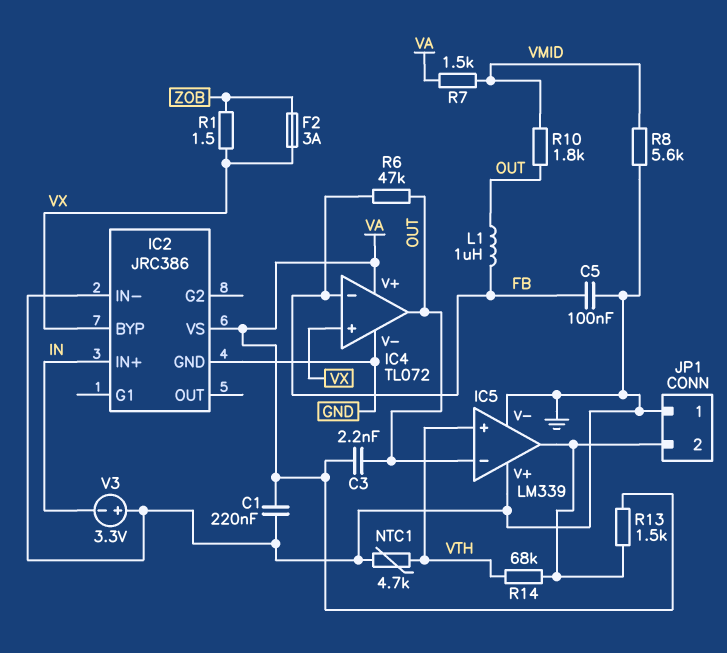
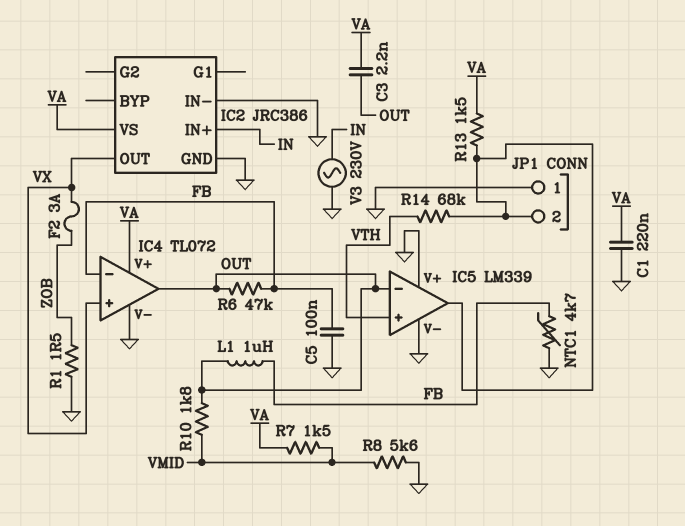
IC2 pin BYP: VX -> none
IC2 pin OUT: none -> VX
NTC1: 4.7k (GND, VTH) -> 4.7k (FB, GND)
R1: 1.5 (VX, ZOB) -> 1.5 (GND, ZOB)
V3: 3.3V (plus GND, minus IN) -> AC 230V (GND, IN)

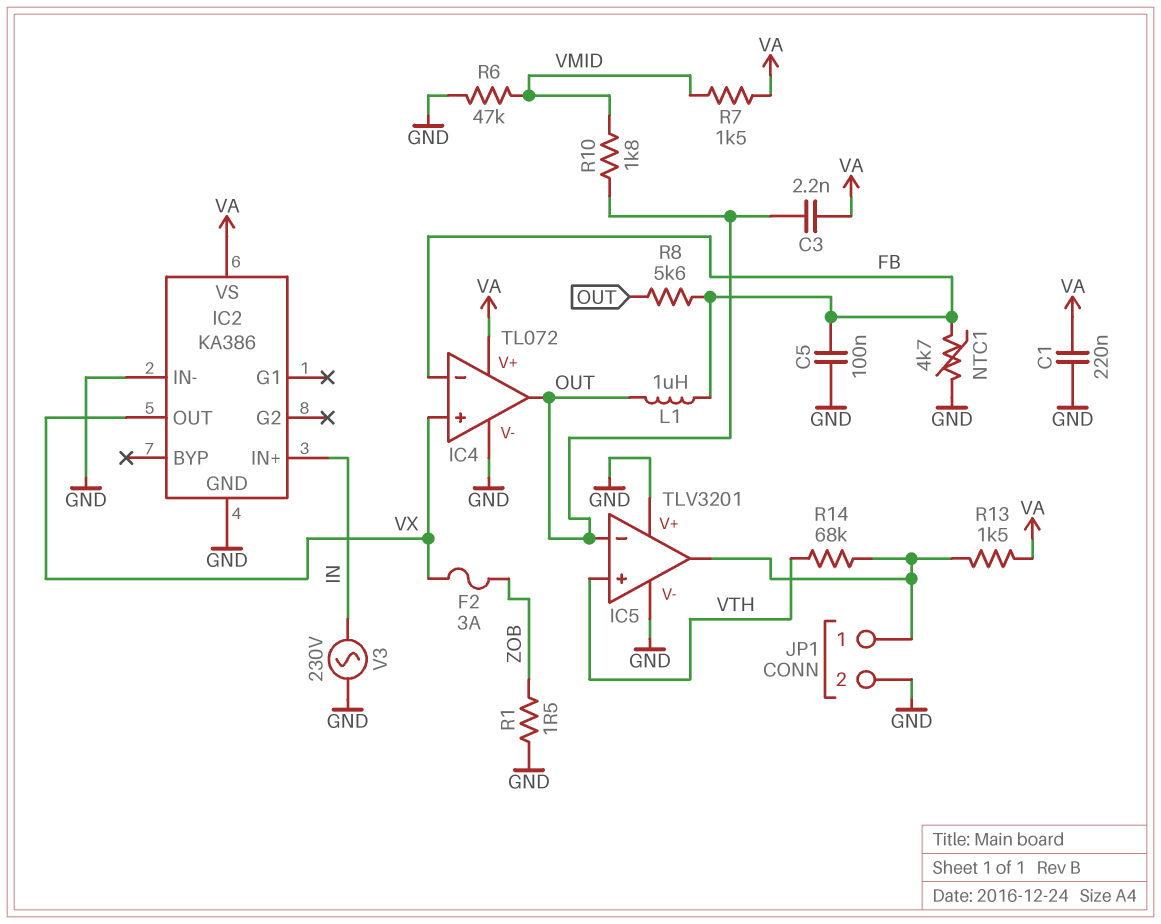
IC2: JRC386 -> KA386
IC5: LM339 -> TLV3201
JP1 pin 1: GND -> IC5/out
JP1 pin 2: IC5/out -> GND
R6: 47k (FB, OUT) -> 47k (GND, VMID)
R8: 5.6k (GND, VMID) -> 5.6k (FB, OUT)

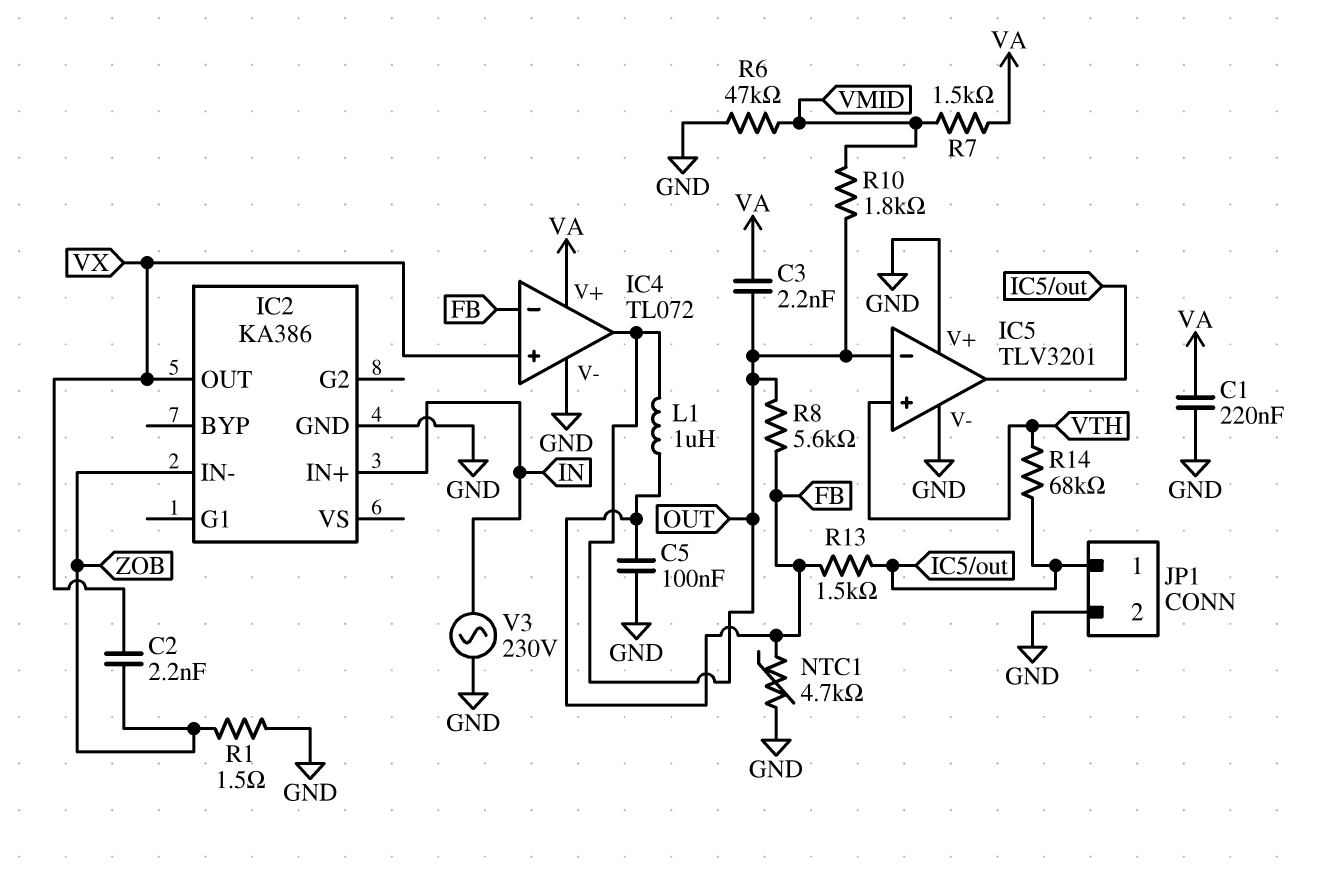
C2: none -> 2.2nF (VX, ZOB)
F2: 3A (VX, ZOB) -> none
IC2 pin IN-: GND -> ZOB
IC2 pin VS: VA -> none
R13: 1.5k (IC5/out, VA) -> 1.5k (FB, IC5/out)

